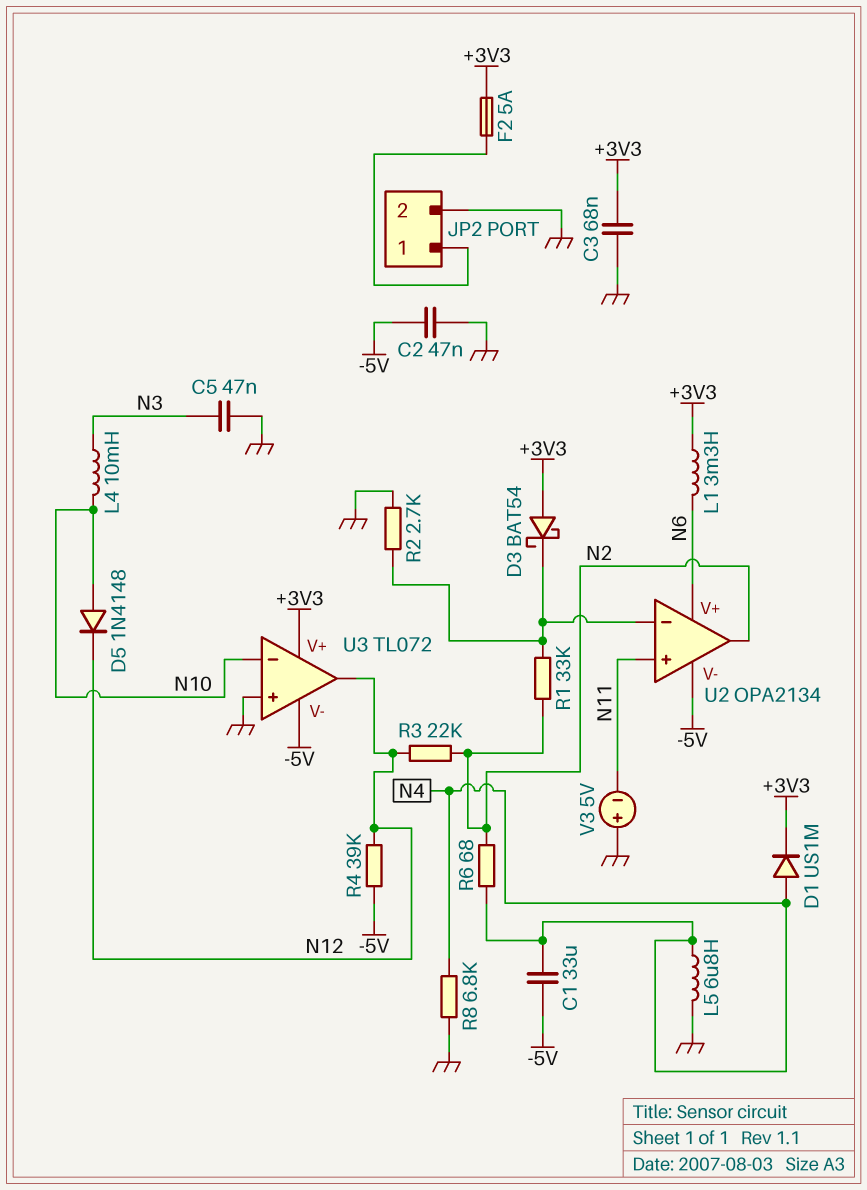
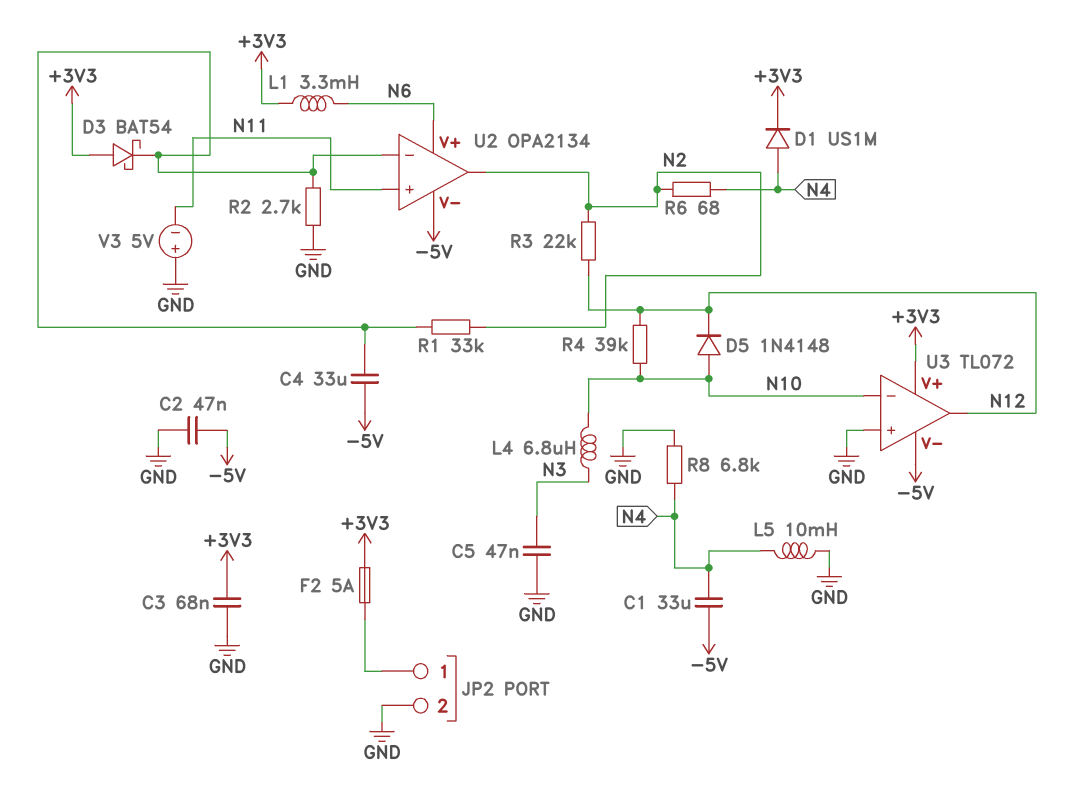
C4: none -> 33uF (-5V, U2/in-)
L4: 10mH (N3, N10) -> 6.8uH (N3, N10)
L5: 6.8uH (GND, N4) -> 10mH (GND, N4)
R4: 39k (-5V, N12) -> 39k (N10, N12)

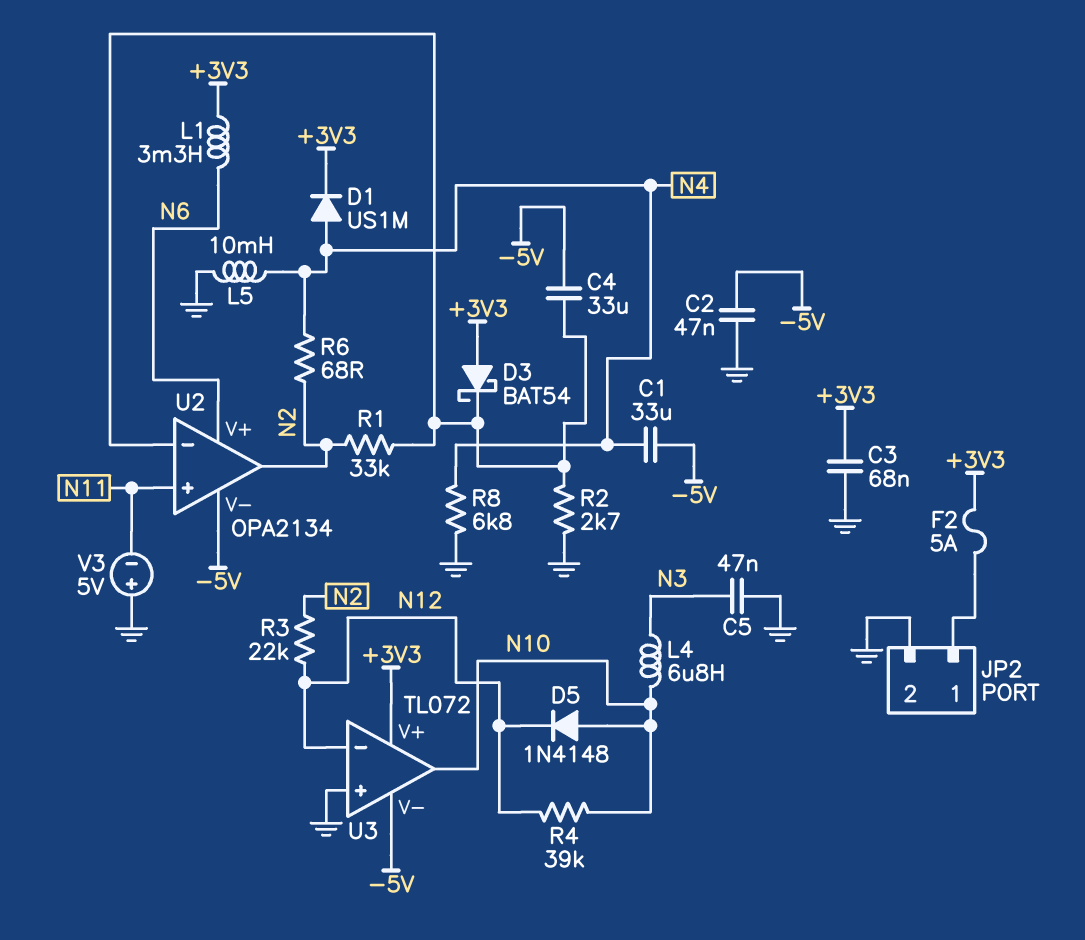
U3 pin in-: N10 -> N12
U3 pin out: N12 -> N10

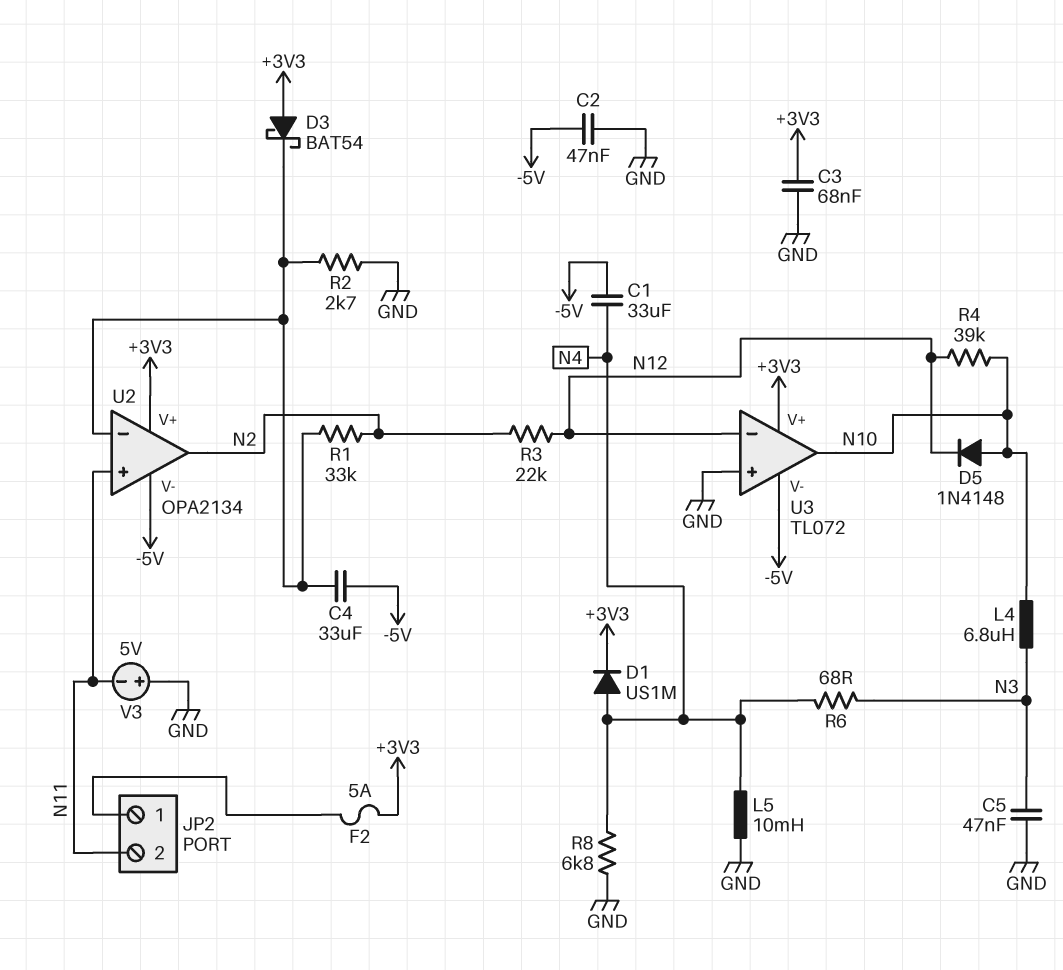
JP2 pin 2: GND -> N11
L1: 3.3mH (+3V3, N6) -> none
R6: 68 (N2, N4) -> 68 (N3, N4)
U2 pin V+: N6 -> +3V3

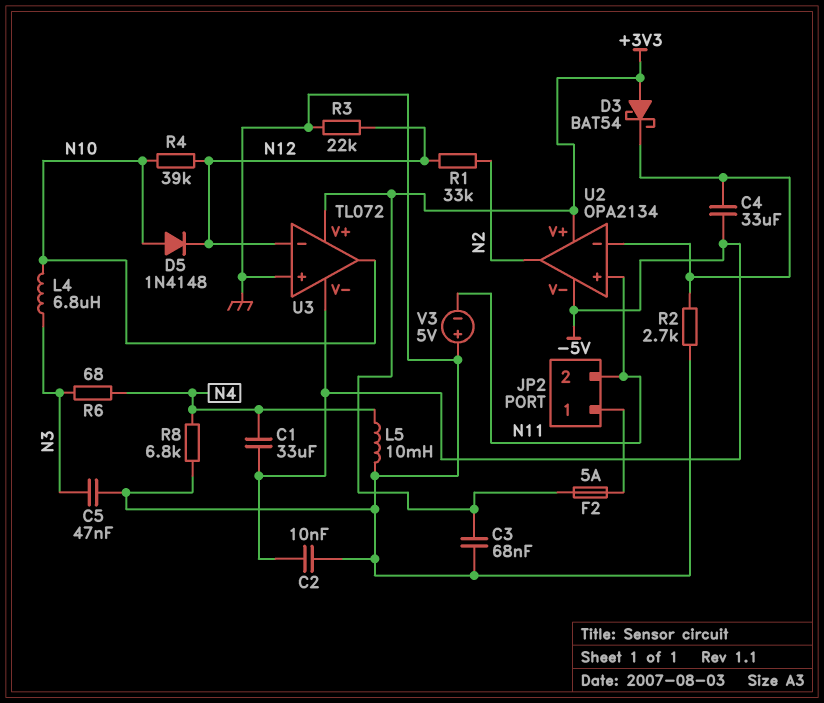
C2: 47nF (-5V, GND) -> 10nF (-5V, GND)
D1: diode US1M (A N4, K +3V3) -> none
R1: 33k (N2, U2/in-) -> 33k (N2, N12)
R3: 22k (N2, N12) -> 22k (GND, N12)

